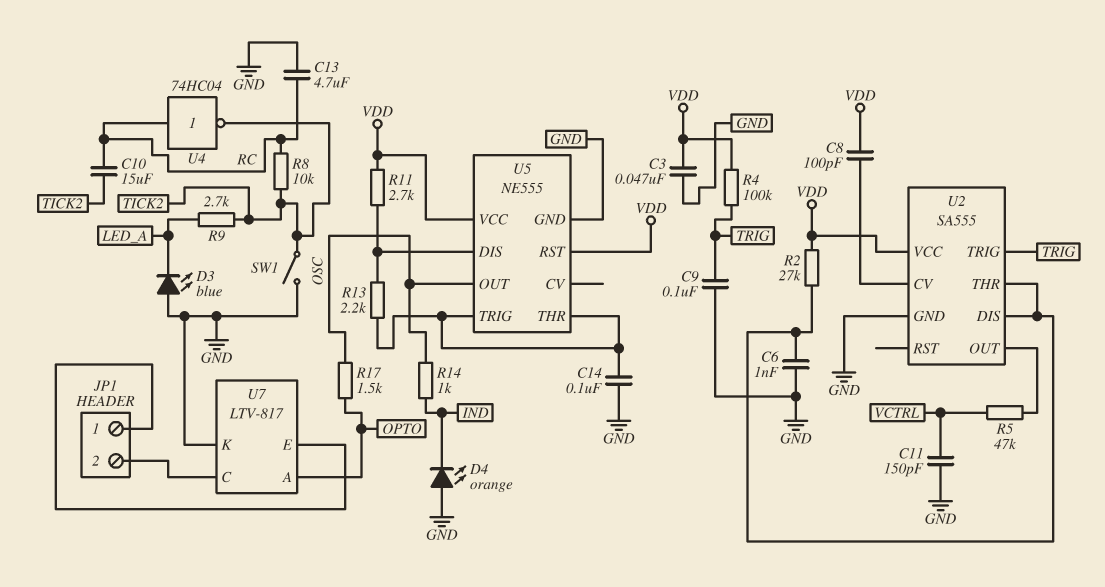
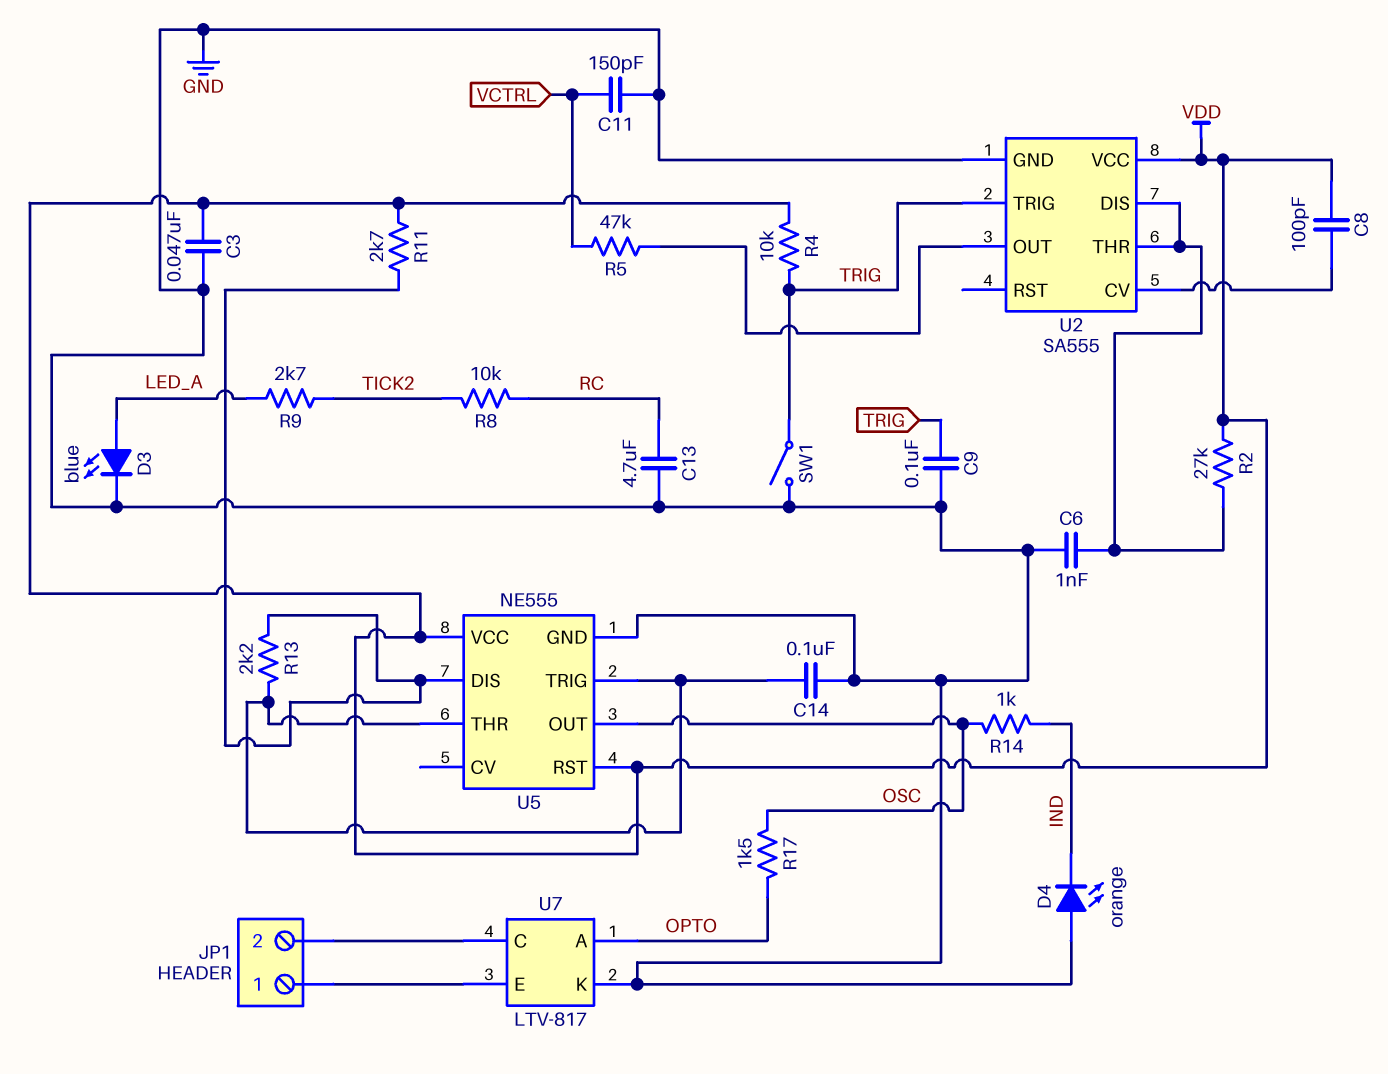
C10: 15uF (RC, TICK2) -> none
D3: LED blue (A GND, K LED_A) -> LED blue (A LED_A, K GND)
R4: 100k (TRIG, VDD) -> 10k (TRIG, VDD)
SW1: switch (GND, TICK2) -> switch (GND, TRIG)
U4: NOT 74HC04 (in RC, out TICK2) -> none

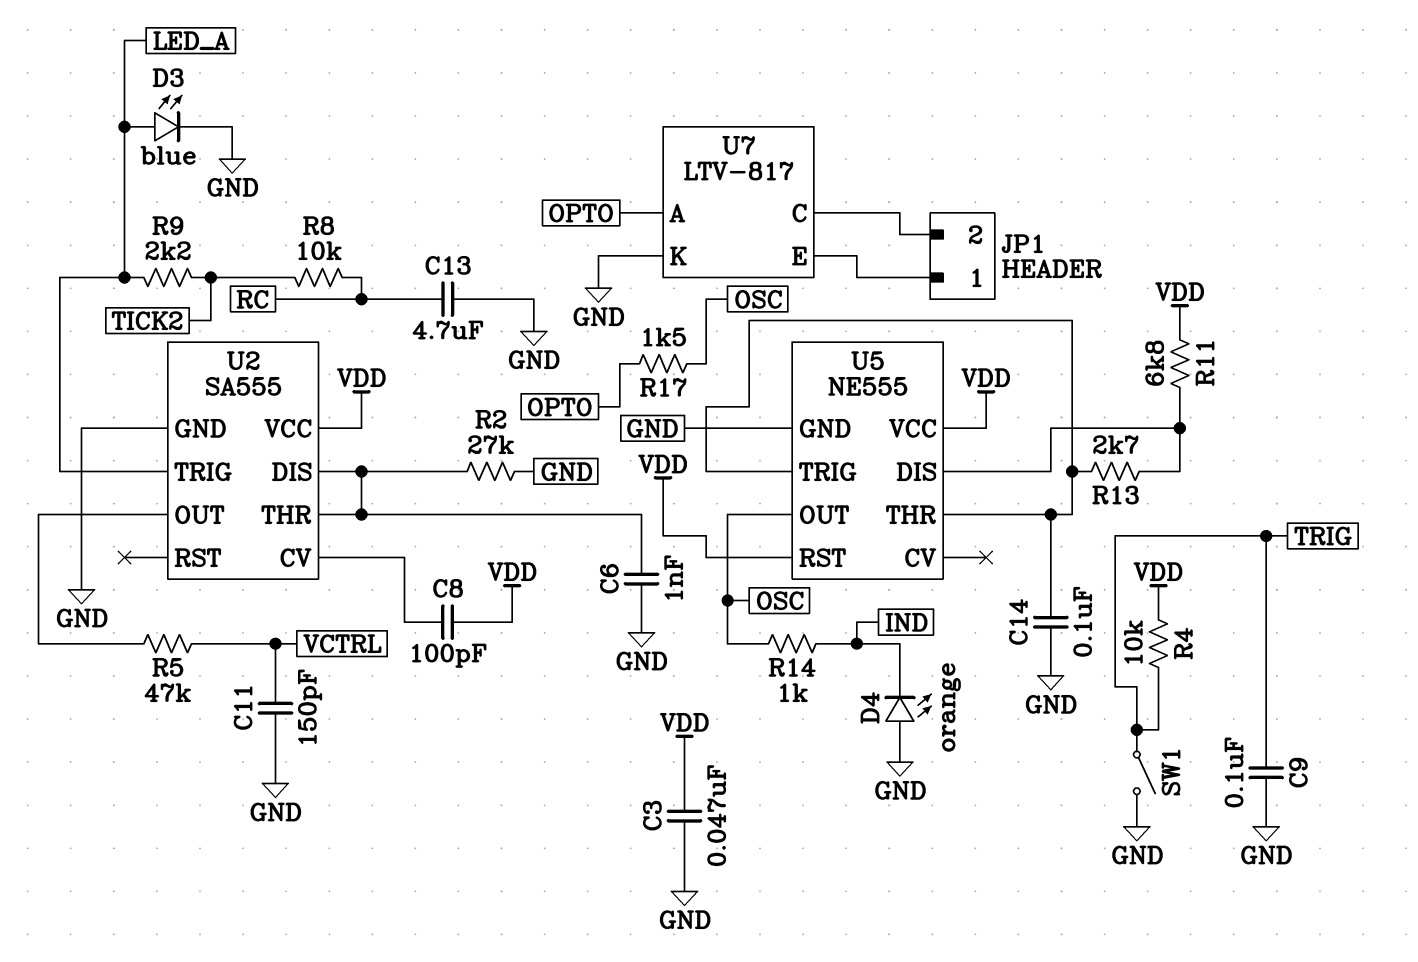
R2: 27k (U2/DIS, VDD) -> 27k (GND, U2/DIS)
R9: 2.7k (LED_A, TICK2) -> 2.2k (LED_A, TICK2)
R11: 2.7k (U5/DIS, VDD) -> 6.8k (U5/DIS, VDD)
R13: 2.2k (U5/DIS, U5/THR) -> 2.7k (U5/DIS, U5/THR)
U2 pin TRIG: TRIG -> LED_A

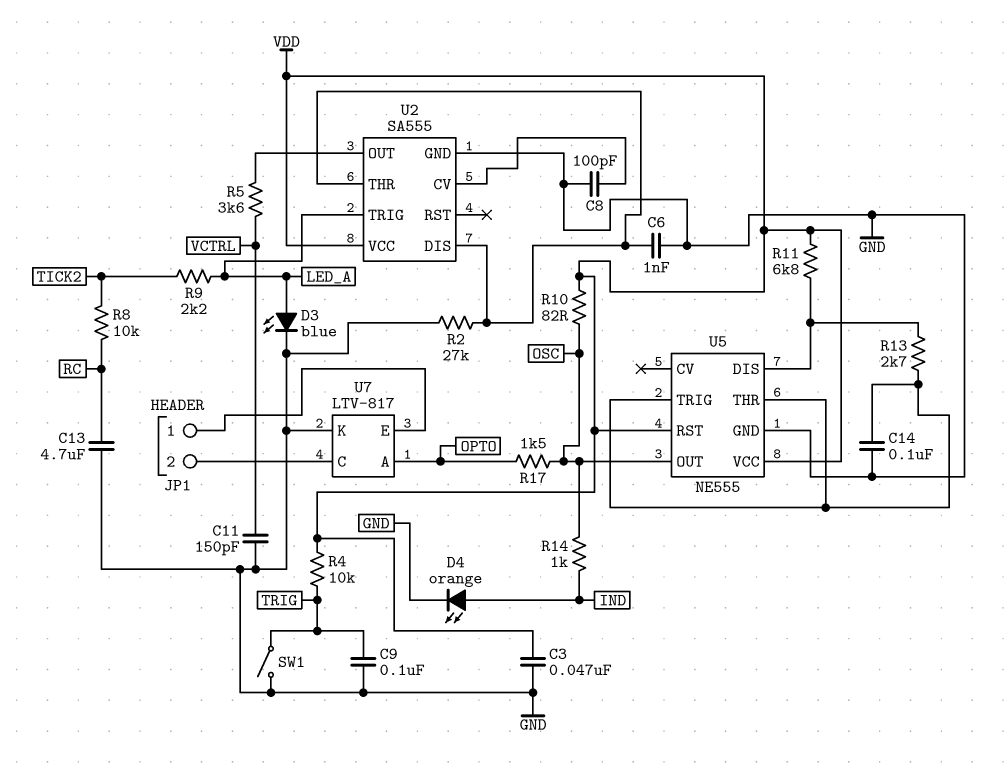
C8: 100pF (U2/CV, VDD) -> 100pF (GND, U2/CV)
D4: LED orange (A GND, K IND) -> LED orange (A IND, K GND)
R5: 47k (U2/OUT, VCTRL) -> 3.6k (U2/OUT, VCTRL)
R10: none -> 82 (OSC, VDD)

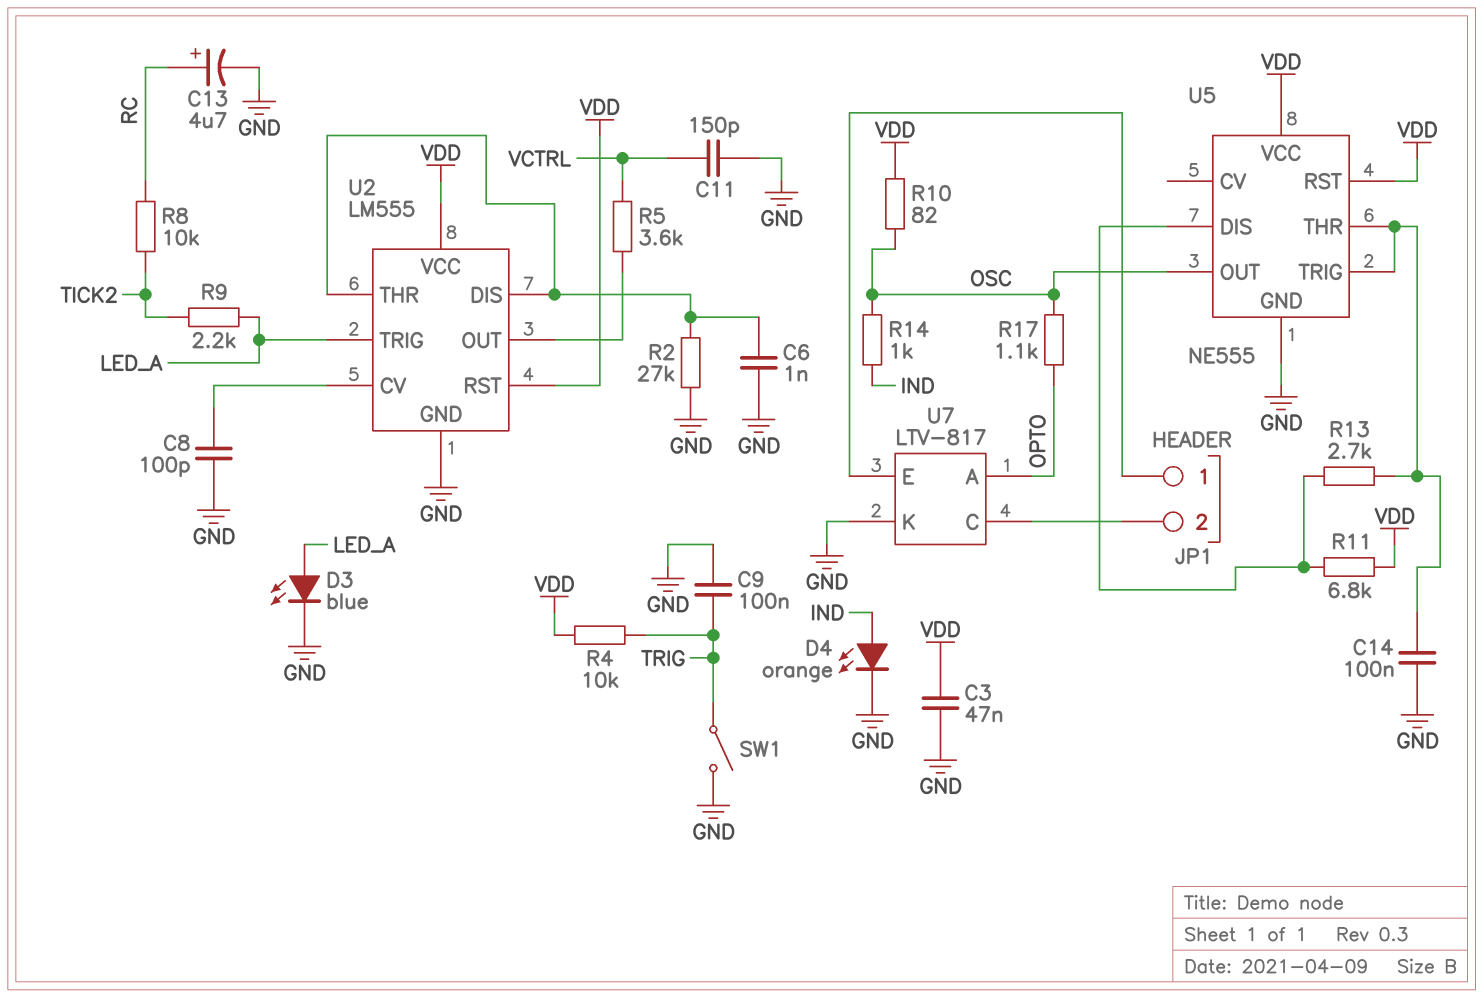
C13: 4.7uF (GND, RC) -> 4.7uF (plus RC, minus GND)
R17: 1.5k (OPTO, OSC) -> 1.1k (OPTO, OSC)
U2: SA555 -> LM555
U2 pin RST: none -> VDD

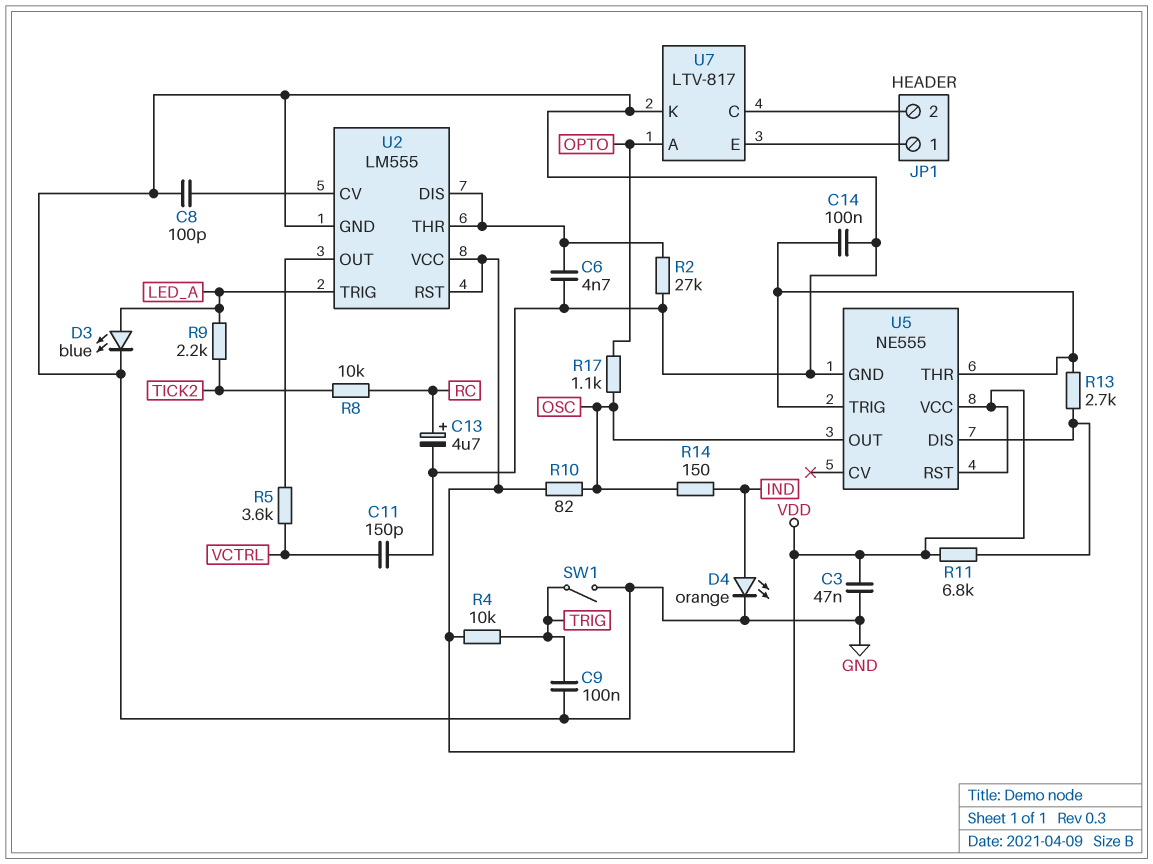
C6: 1nF (GND, U2/DIS) -> 4.7nF (GND, U2/DIS)
R14: 1k (IND, OSC) -> 150 (IND, OSC)

